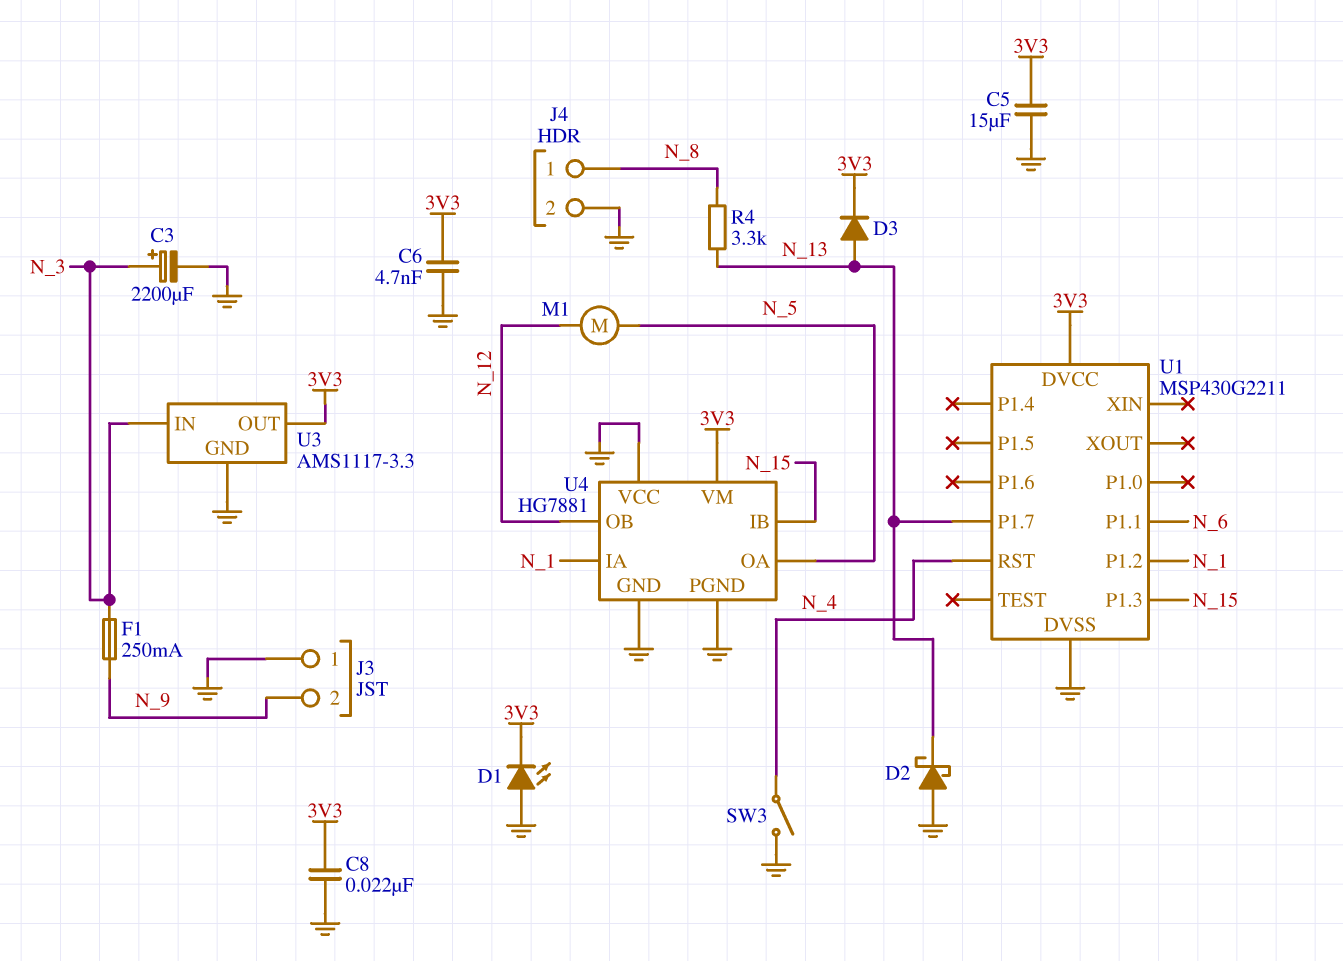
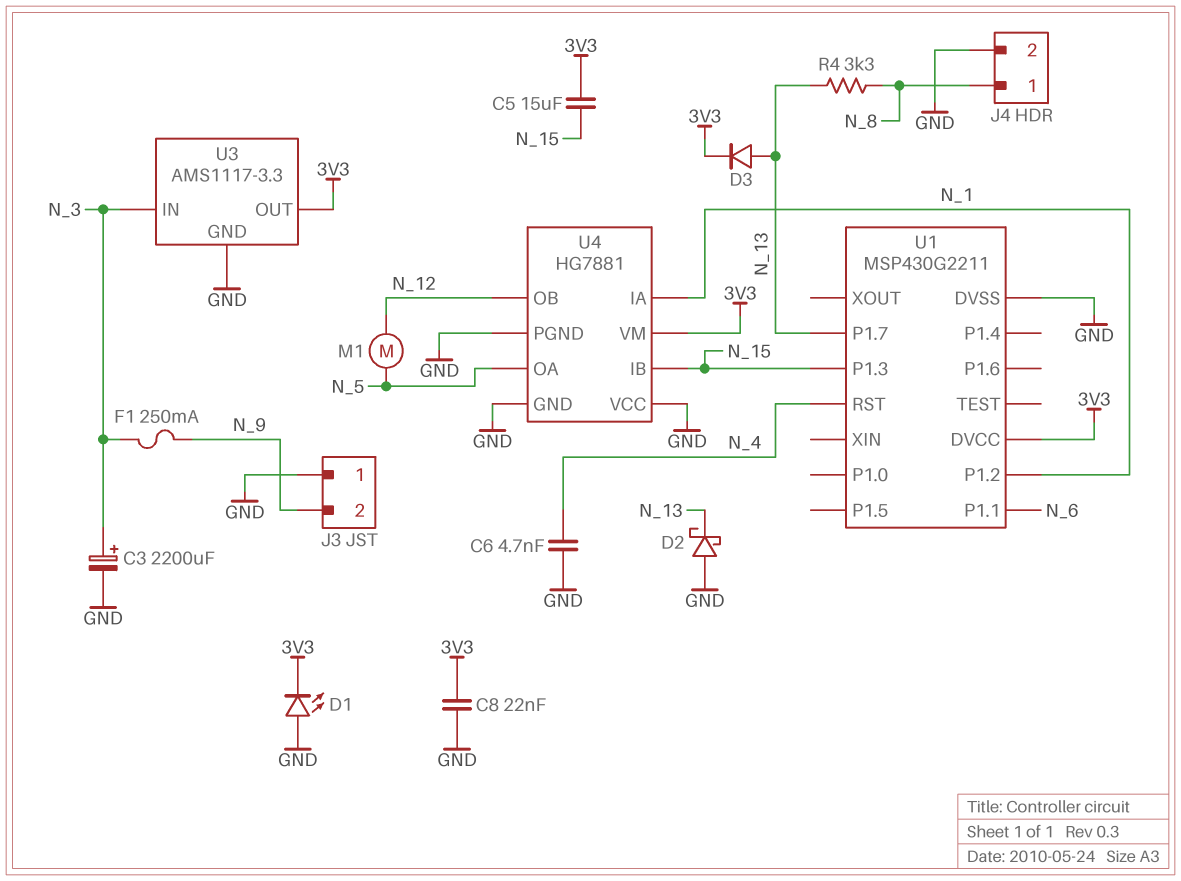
C5: 15uF (3V3, GND) -> 15uF (3V3, N_15)
C6: 4.7nF (3V3, GND) -> 4.7nF (GND, N_4)
SW3: switch (GND, N_4) -> none

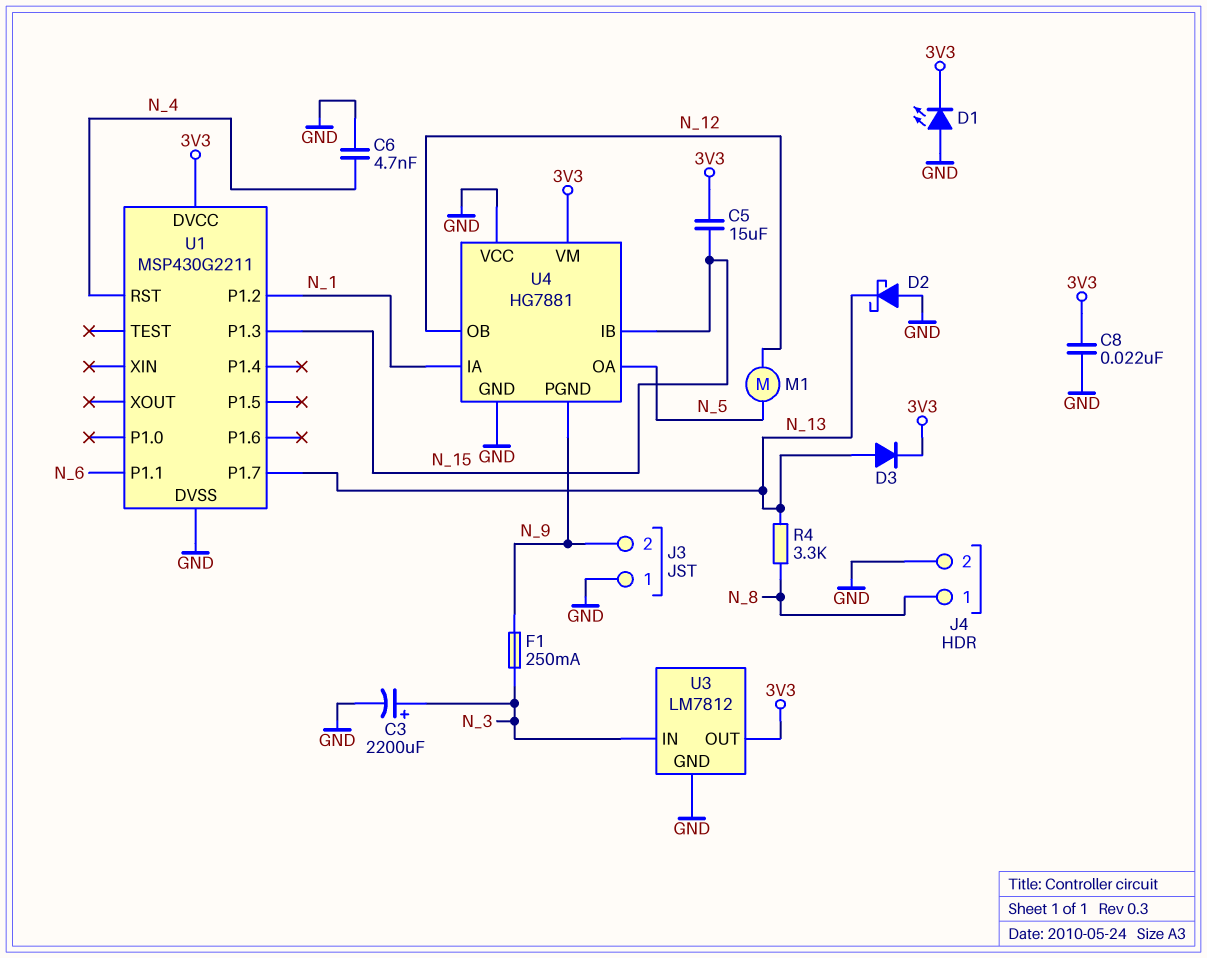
U3: AMS1117-3.3 -> LM7812
U4 pin PGND: GND -> N_9

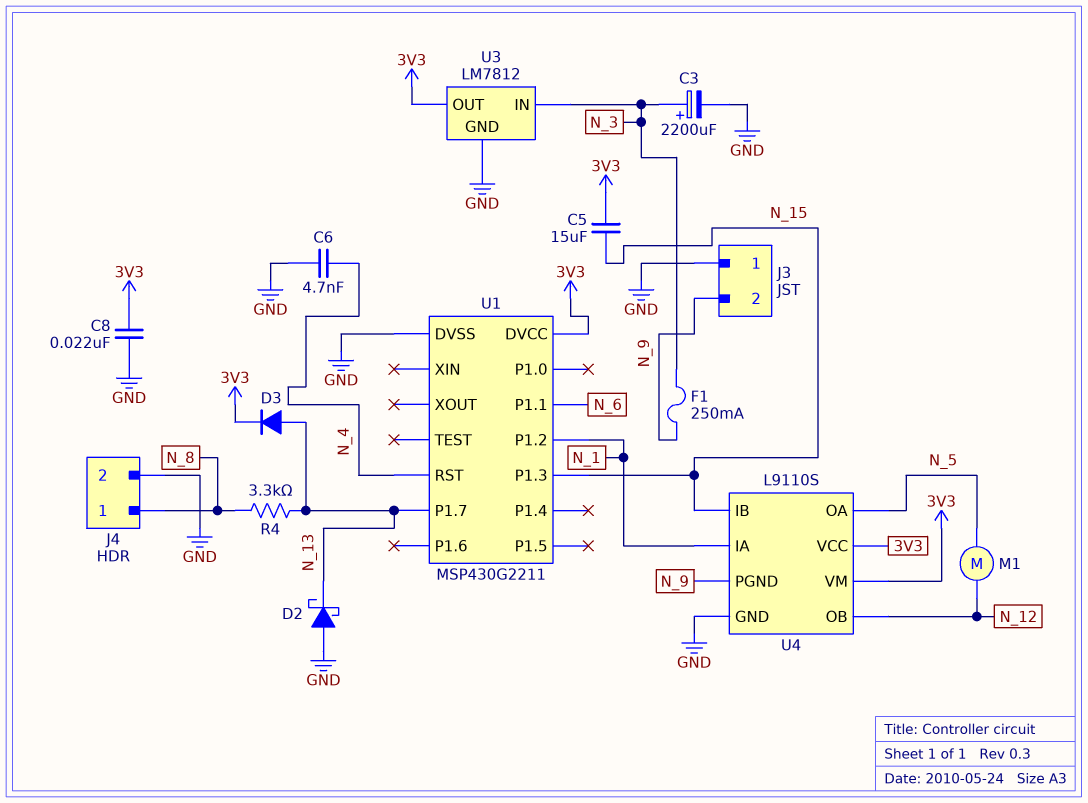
D1: LED (A GND, K 3V3) -> none
U4: HG7881 -> L9110S
U4 pin VCC: GND -> 3V3

